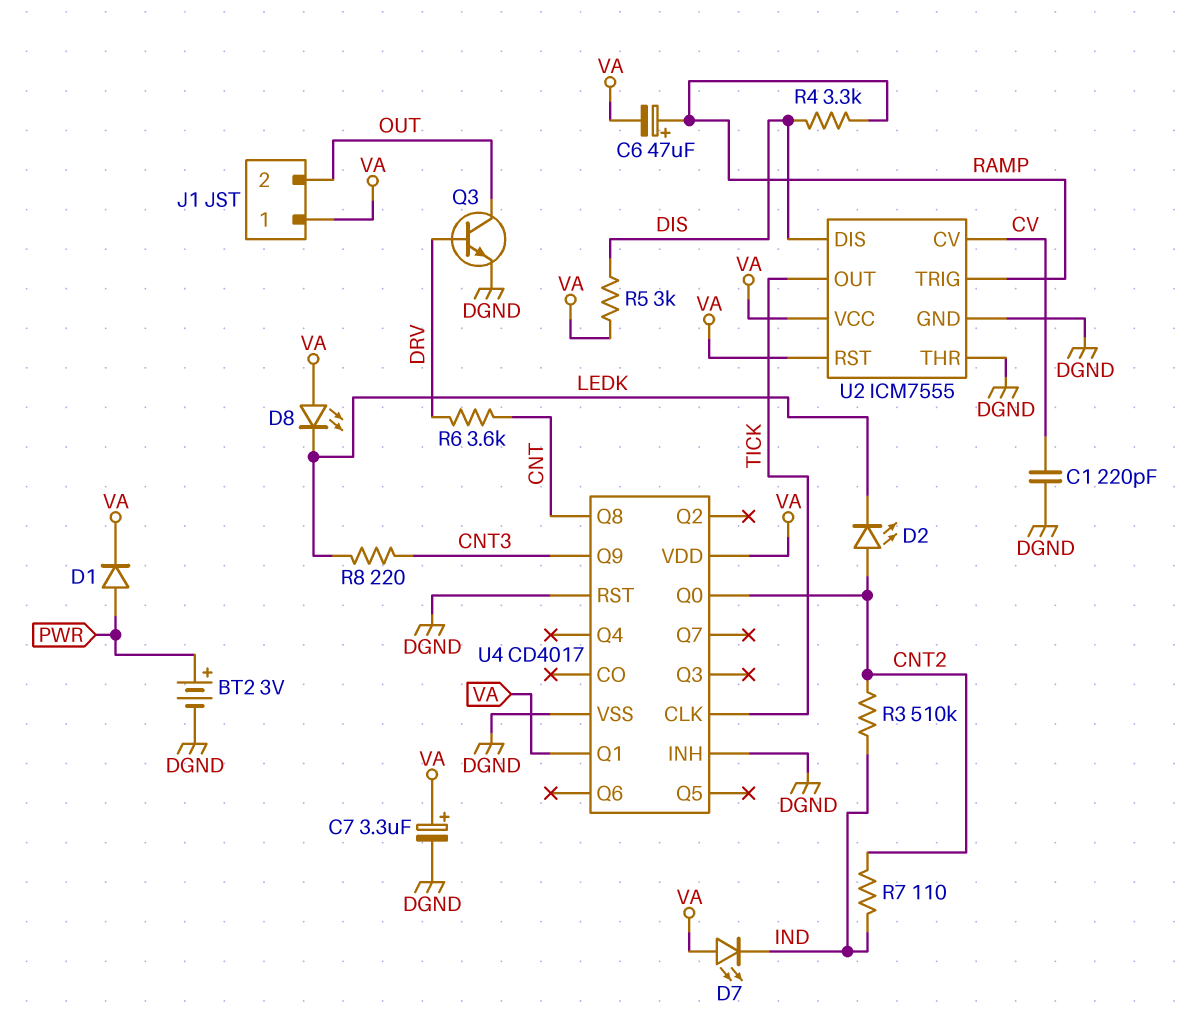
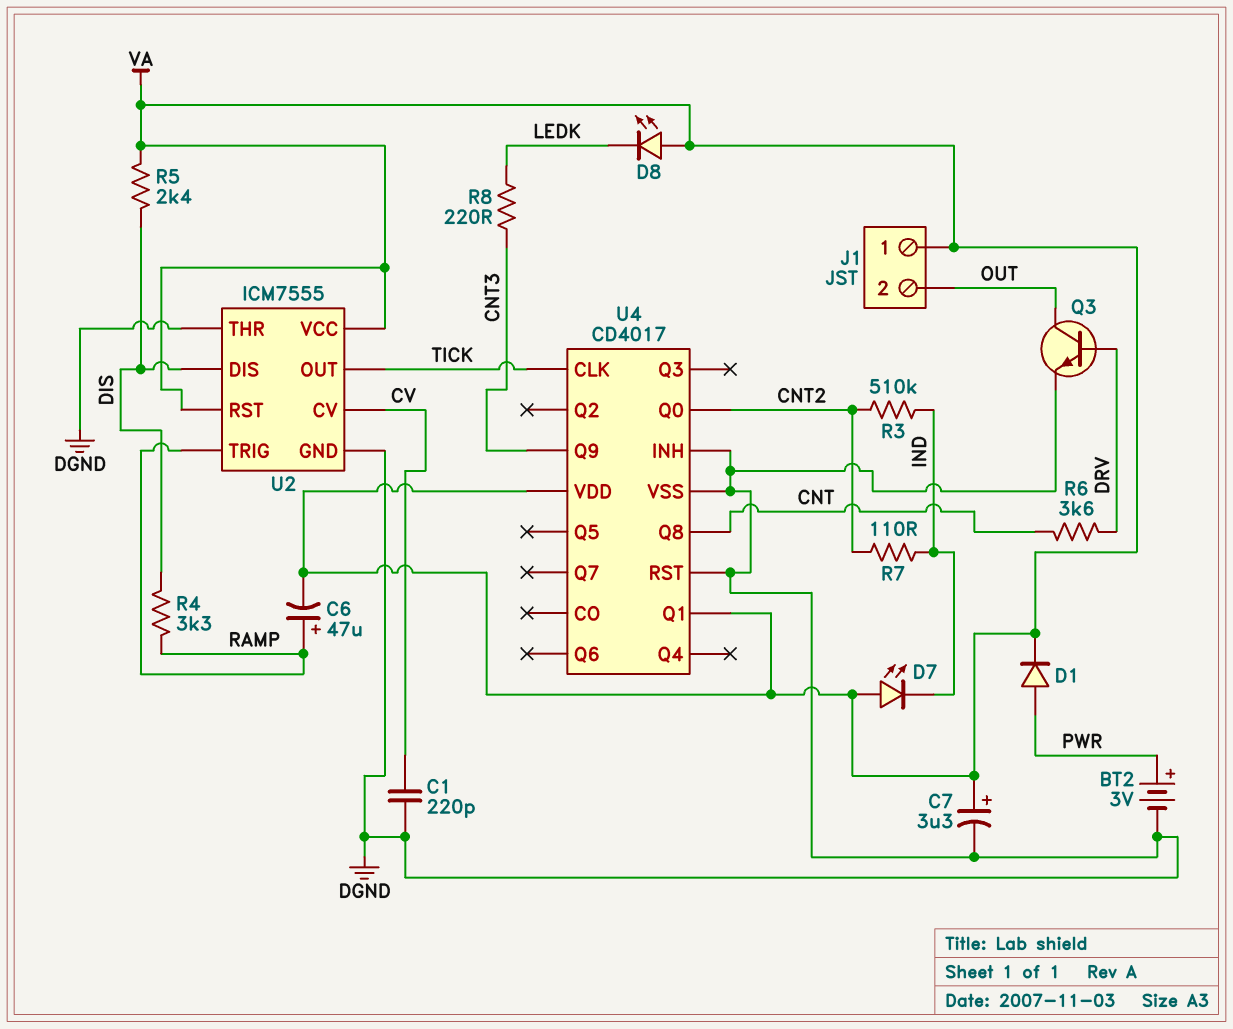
D2: LED (A CNT2, K LEDK) -> none
R5: 3k (DIS, VA) -> 2.4k (DIS, VA)

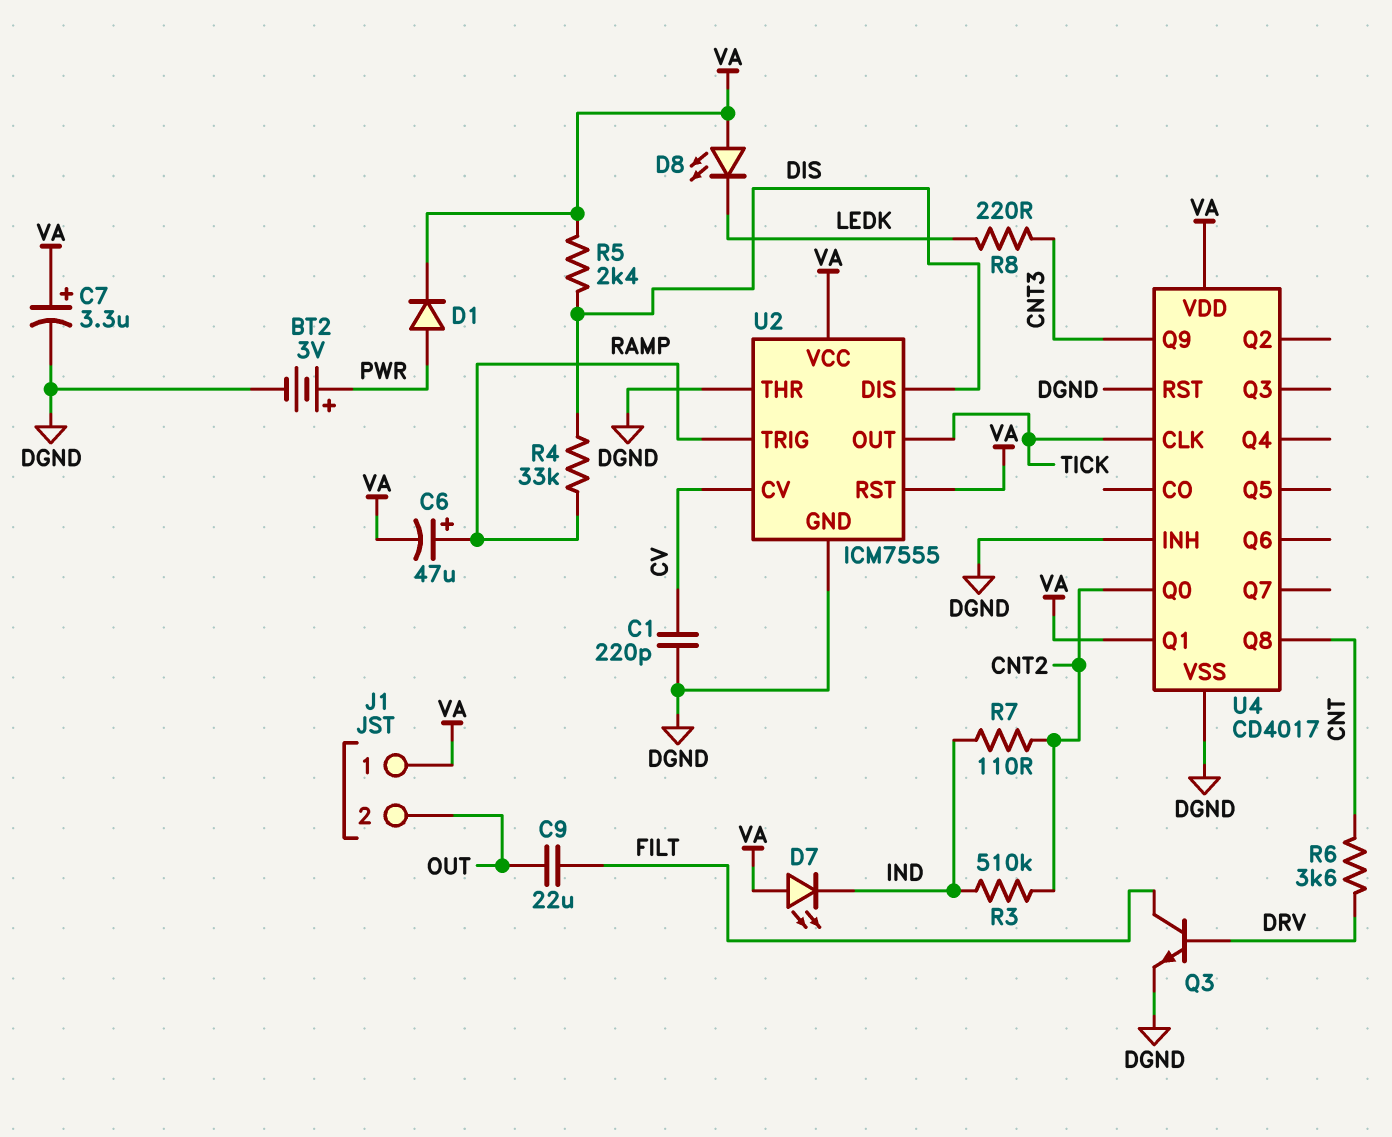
C9: none -> 22uF (FILT, OUT)
Q3: NPN (B DRV, C OUT, E DGND) -> NPN (B DRV, C FILT, E DGND)
R4: 3.3k (DIS, RAMP) -> 33k (DIS, RAMP)

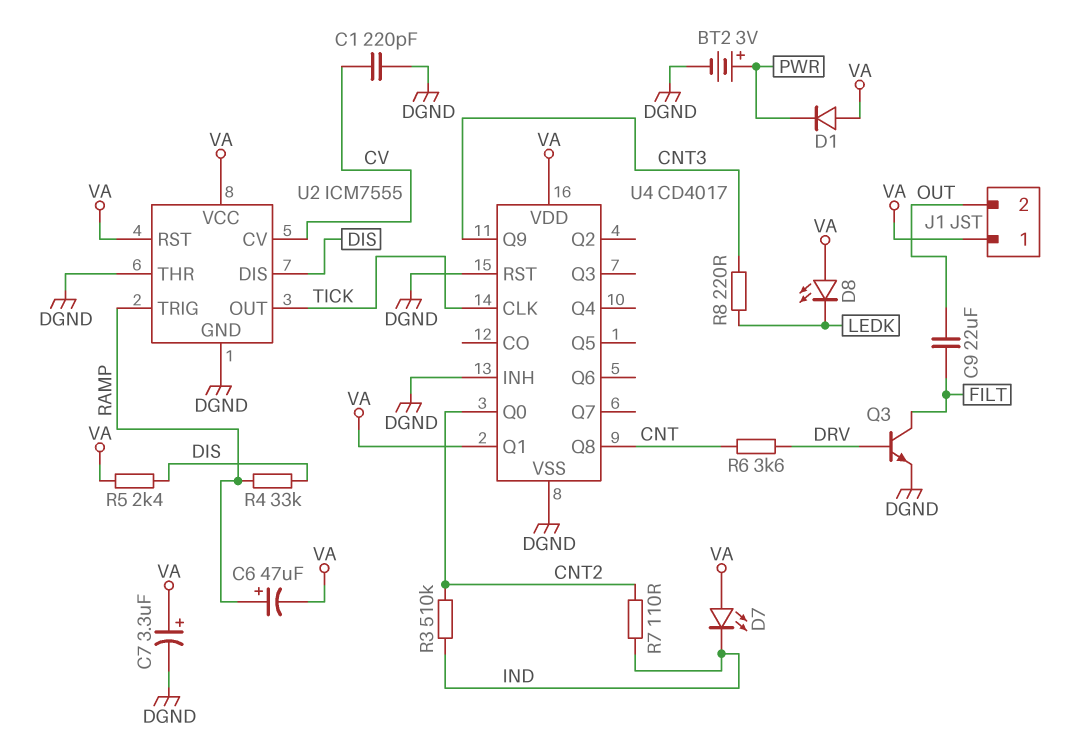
D1: diode (A PWR, K VA) -> diode (A VA, K PWR)

